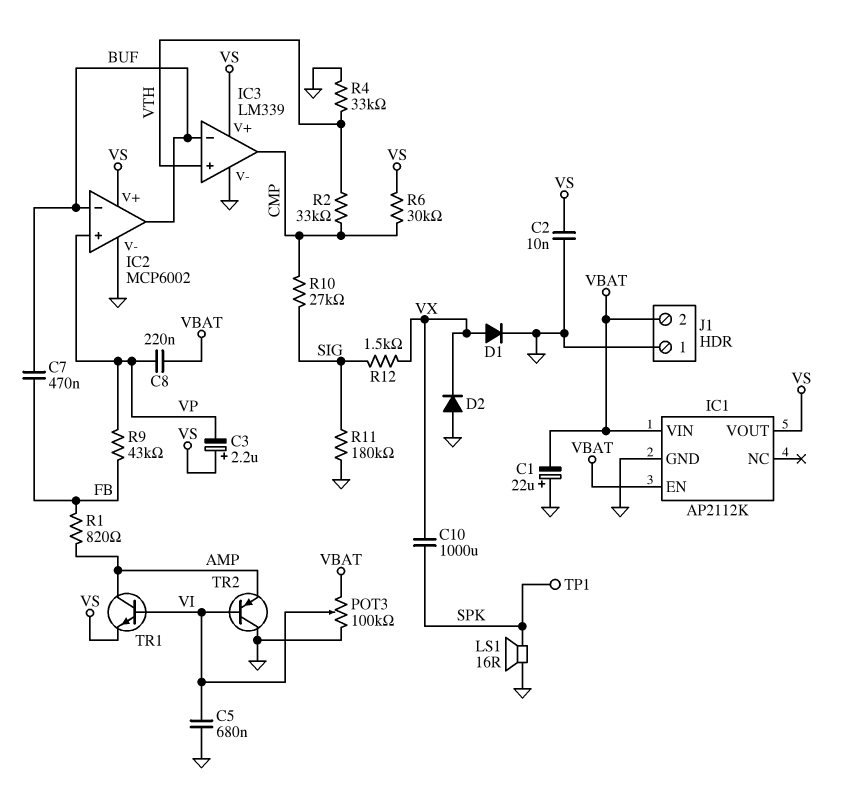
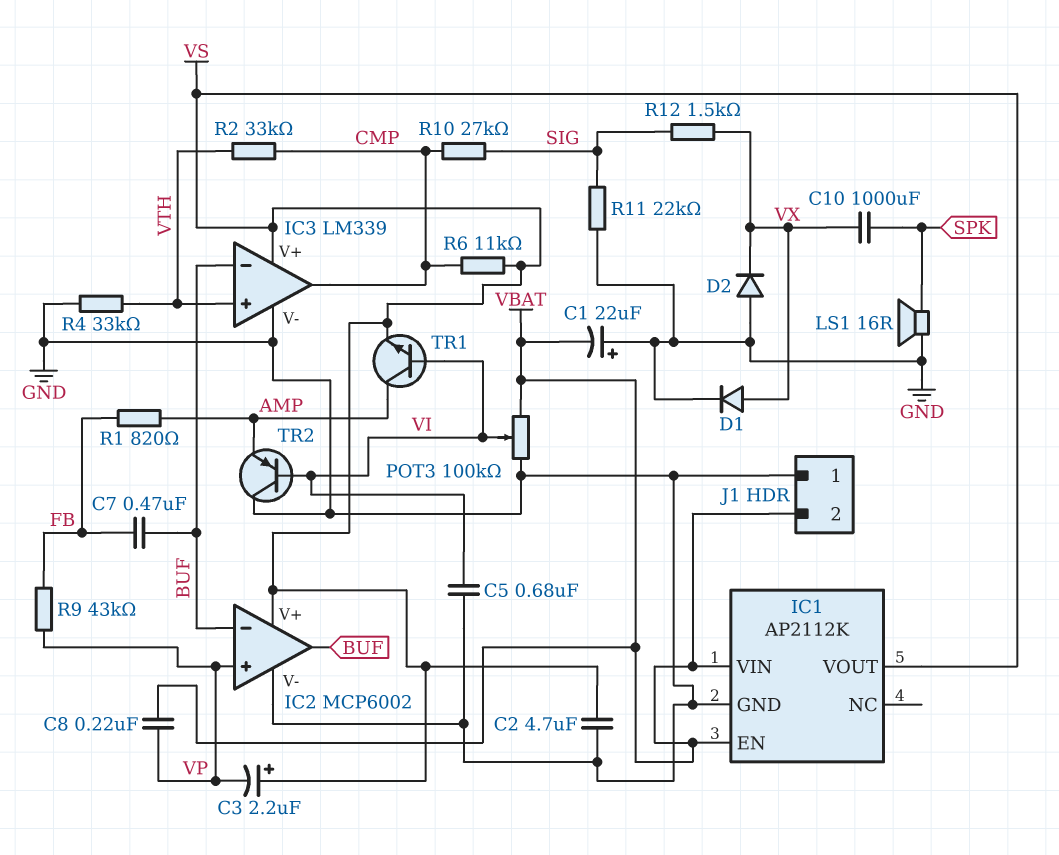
C2: 10nF (GND, VS) -> 4.7uF (GND, VS)
R6: 30k (CMP, VS) -> 11k (CMP, VS)
R11: 180k (GND, SIG) -> 22k (GND, SIG)
TP1: test point (SPK) -> none

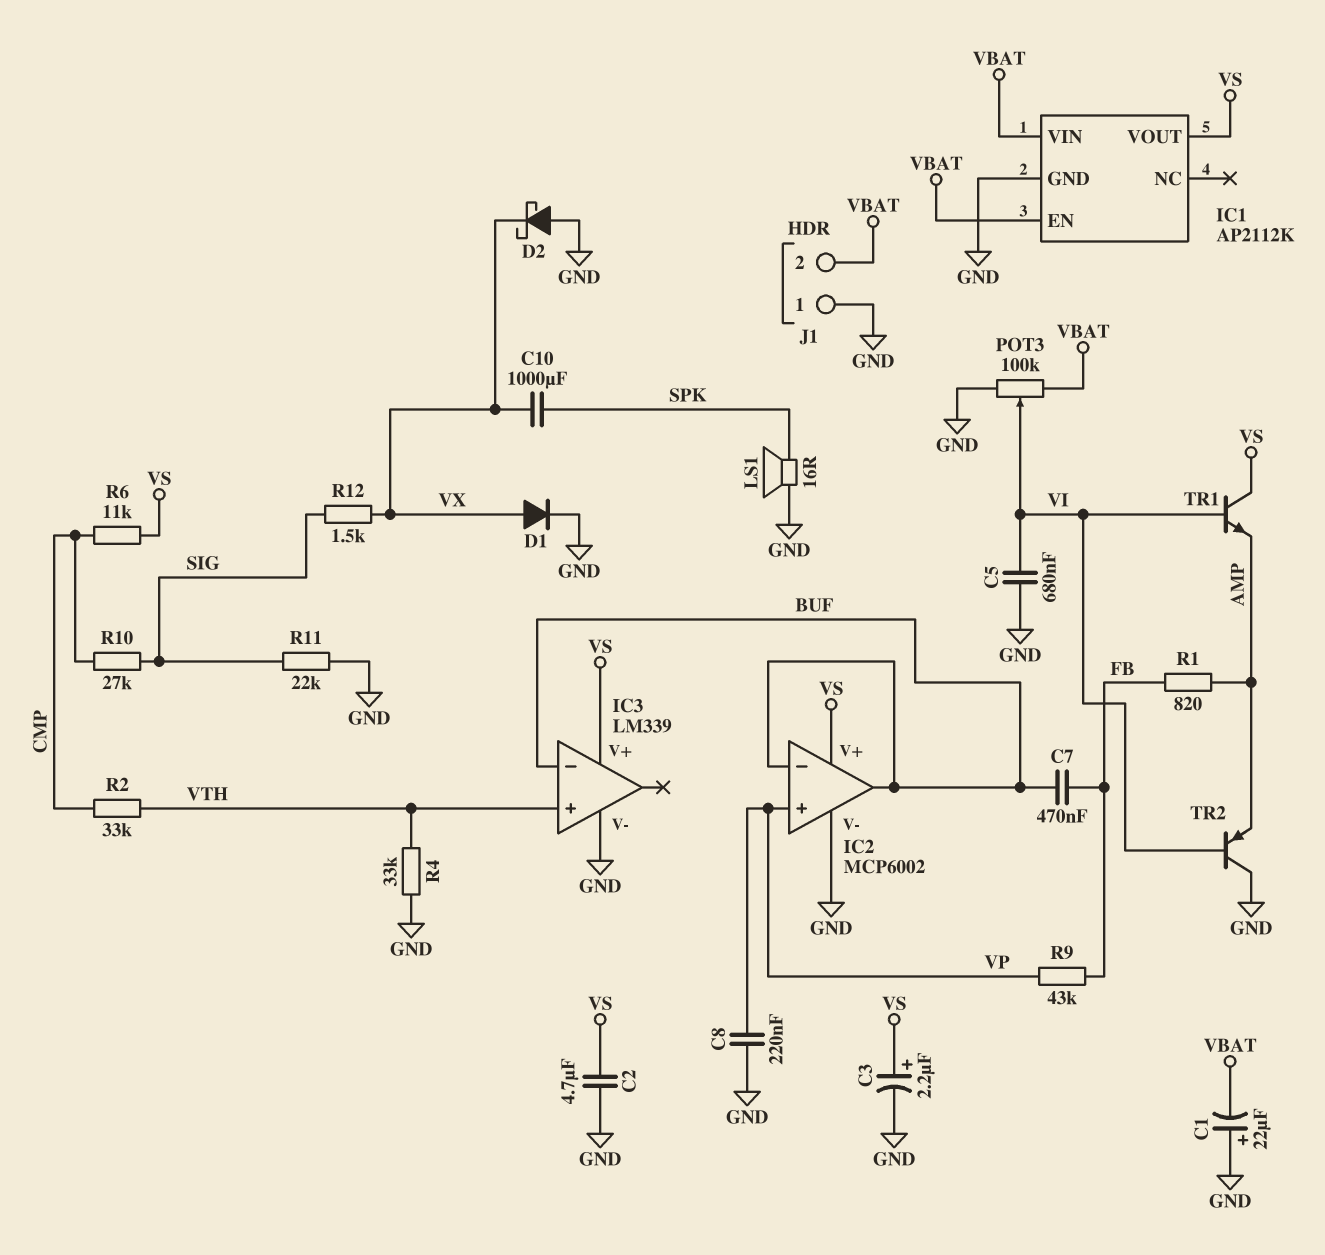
C3: 2.2uF (plus VS, minus VP) -> 2.2uF (plus VS, minus GND)
C8: 220nF (VBAT, VP) -> 220nF (GND, VP)
D2: diode (A GND, K VX) -> schottky (A GND, K VX)
IC3 pin out: CMP -> none
TR1: NPN (B VI, C AMP, E VS) -> NPN (B VI, C VS, E AMP)

